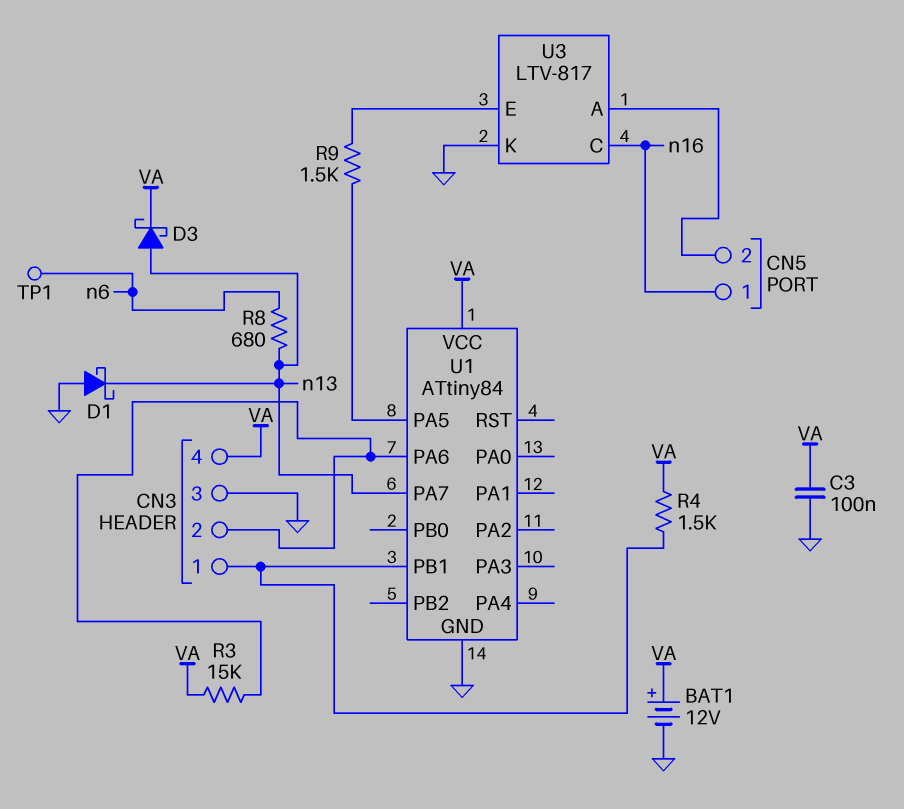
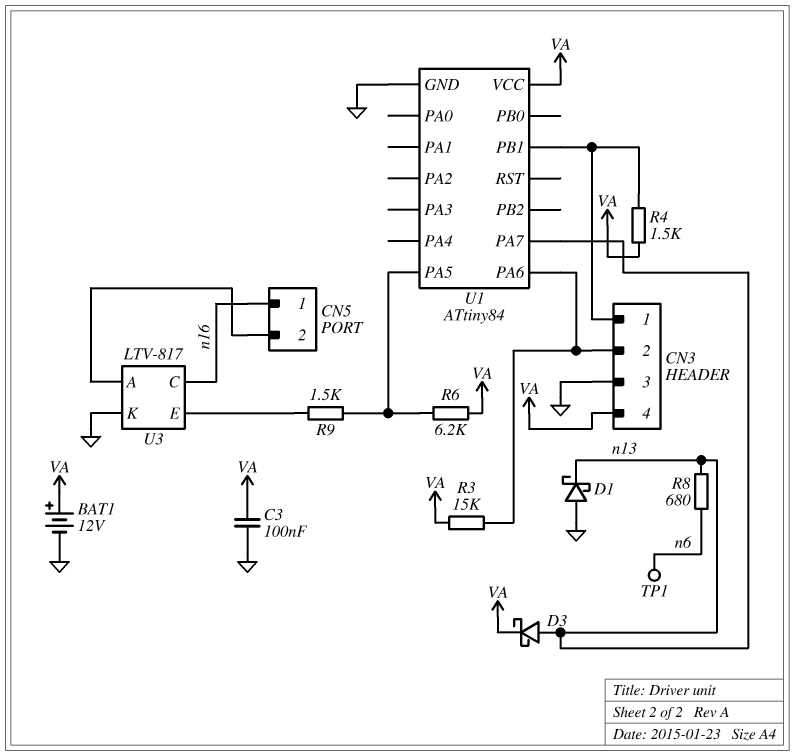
R6: none -> 6.2k (U1/PA5, VA)

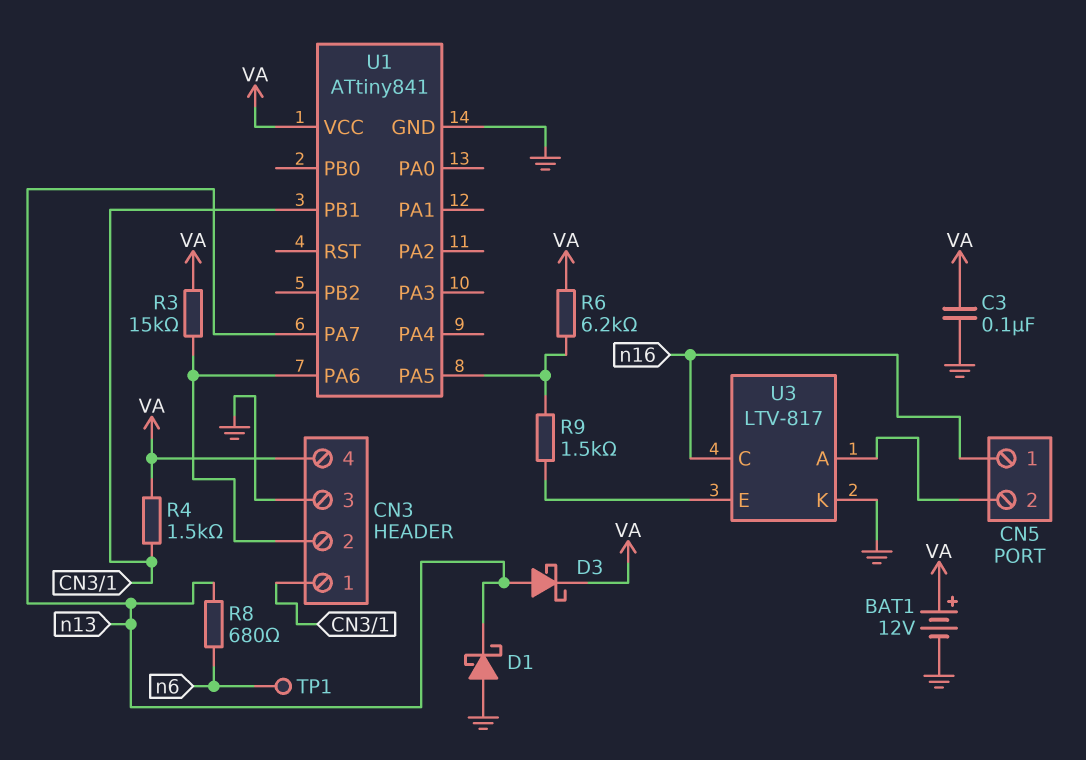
U1: ATtiny84 -> ATtiny841

